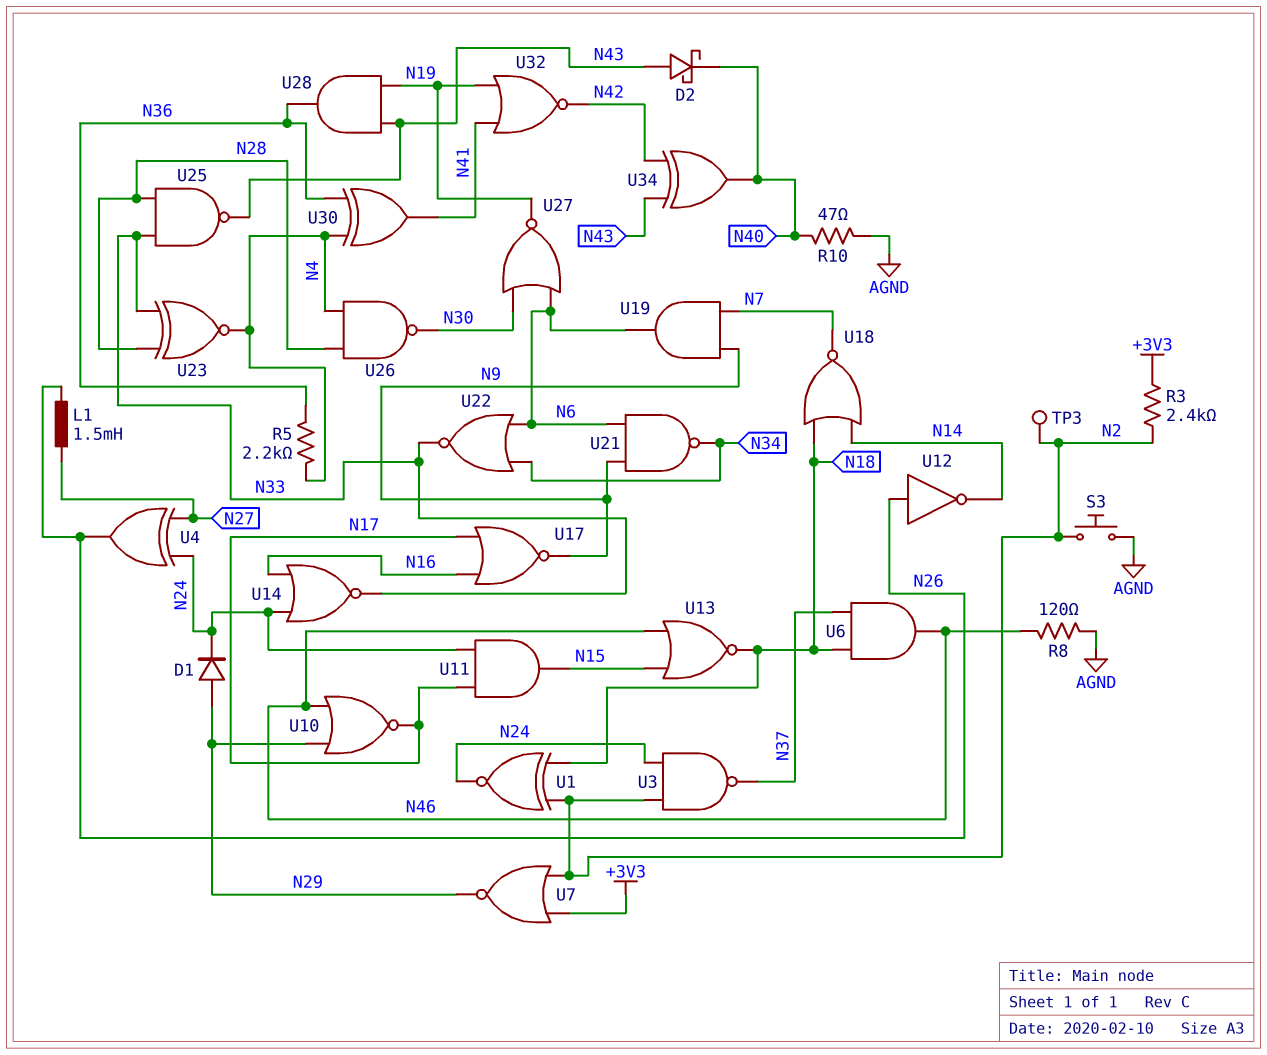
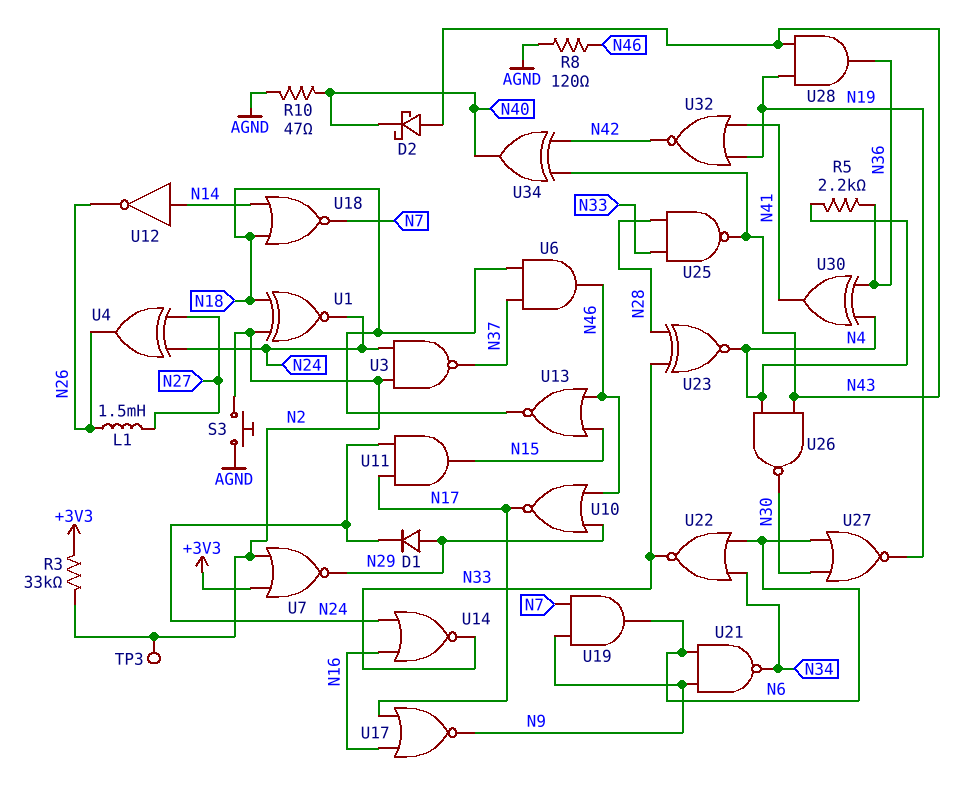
R3: 2.4k (+3V3, N2) -> 33k (+3V3, N2)
U12: NOT (in N26, out N14) -> NOT (in N14, out N26)
U26: NAND (in N4, in N28, out N30) -> NAND (in N4, in N43, out N30)

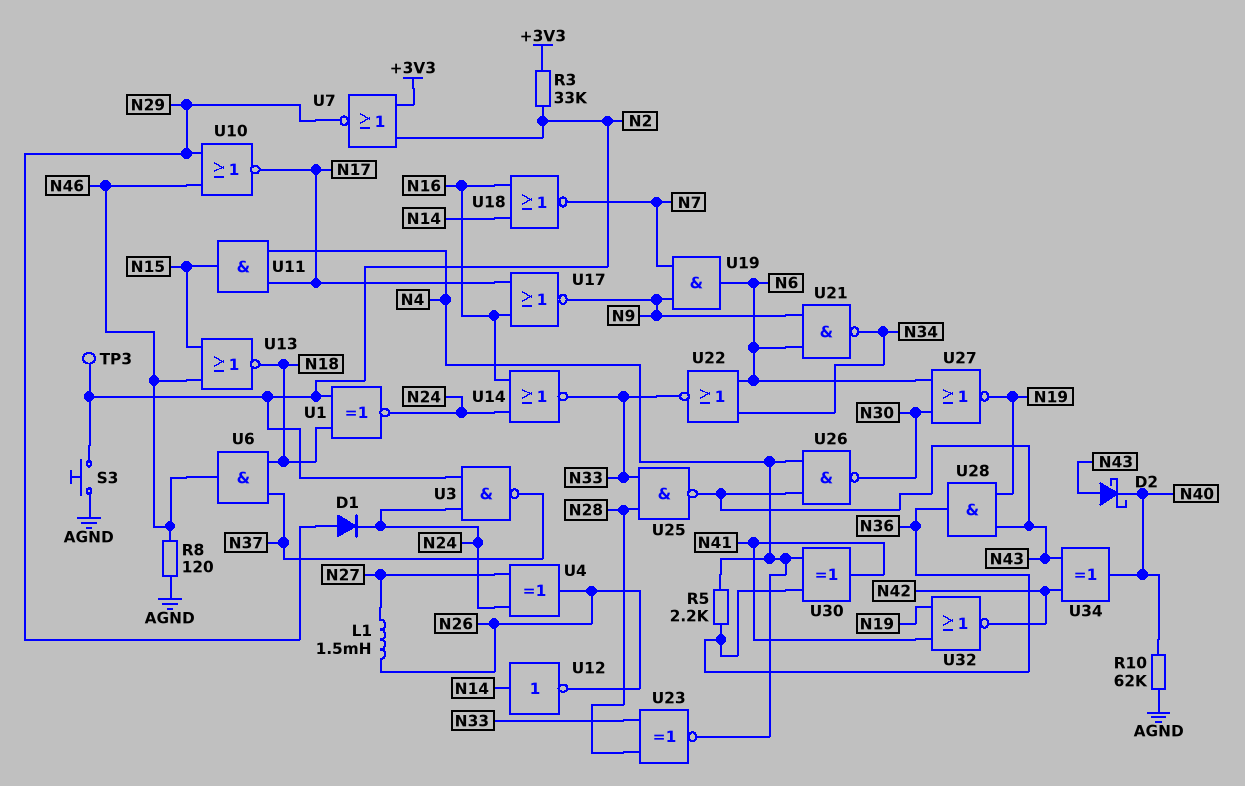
R10: 47 (AGND, N40) -> 62k (AGND, N40)
U11: AND (in N17, in N24, out N15) -> AND (in N4, in N17, out N15)
U18: NOR (in N14, in N18, out N7) -> NOR (in N14, in N16, out N7)

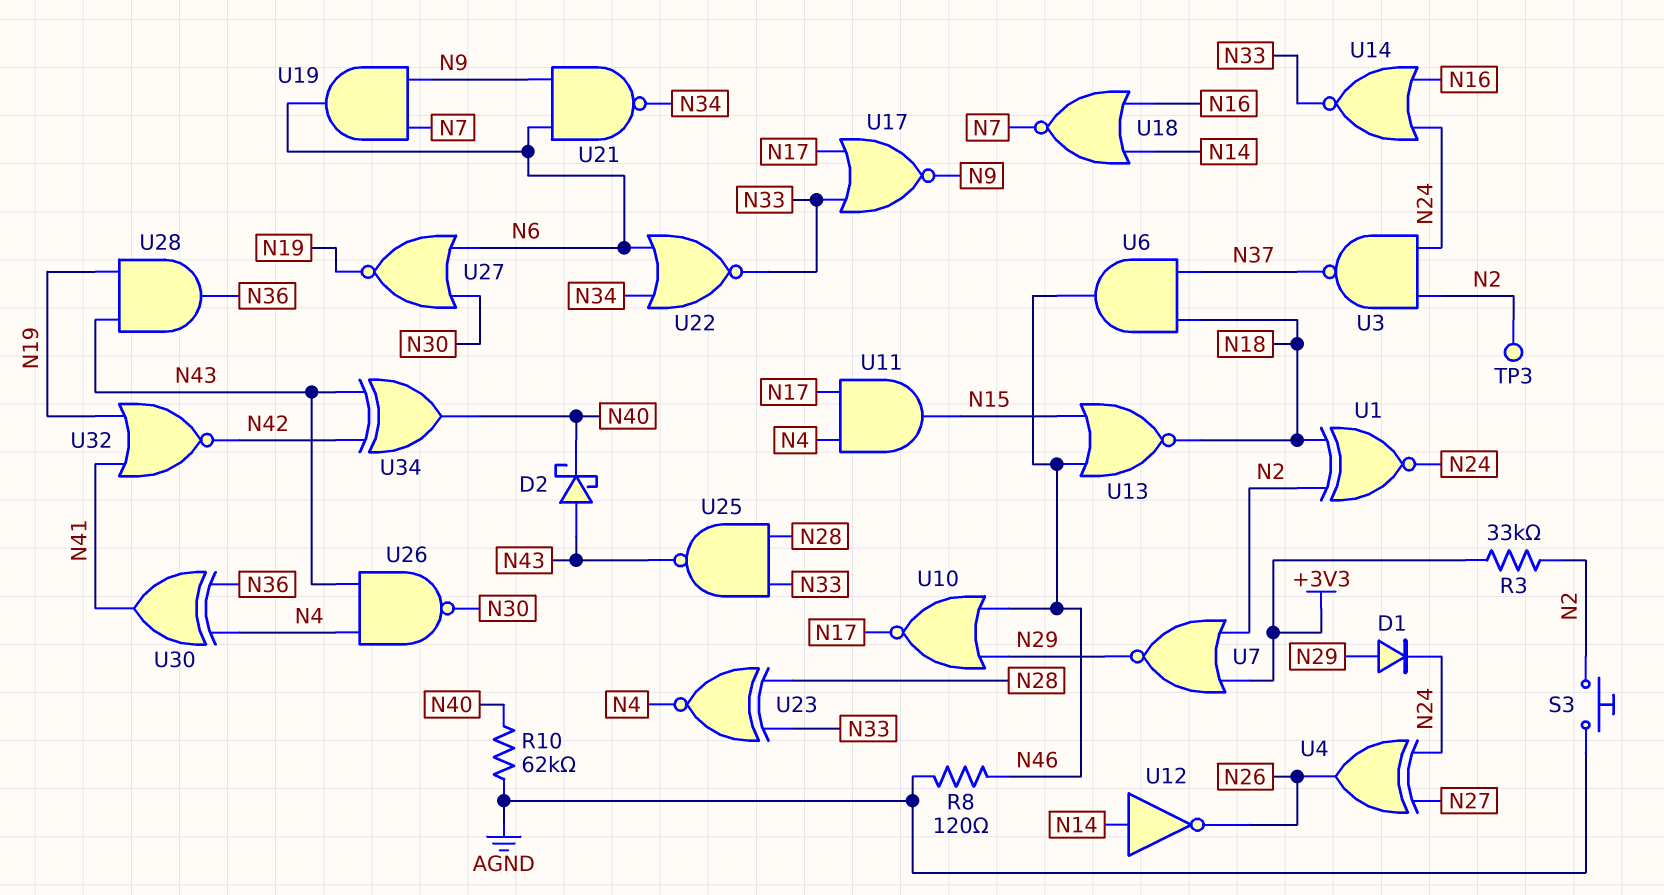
L1: 1.5mH (N26, N27) -> none
R5: 2.2k (N4, N36) -> none
U17: NOR (in N16, in N17, out N9) -> NOR (in N17, in N33, out N9)

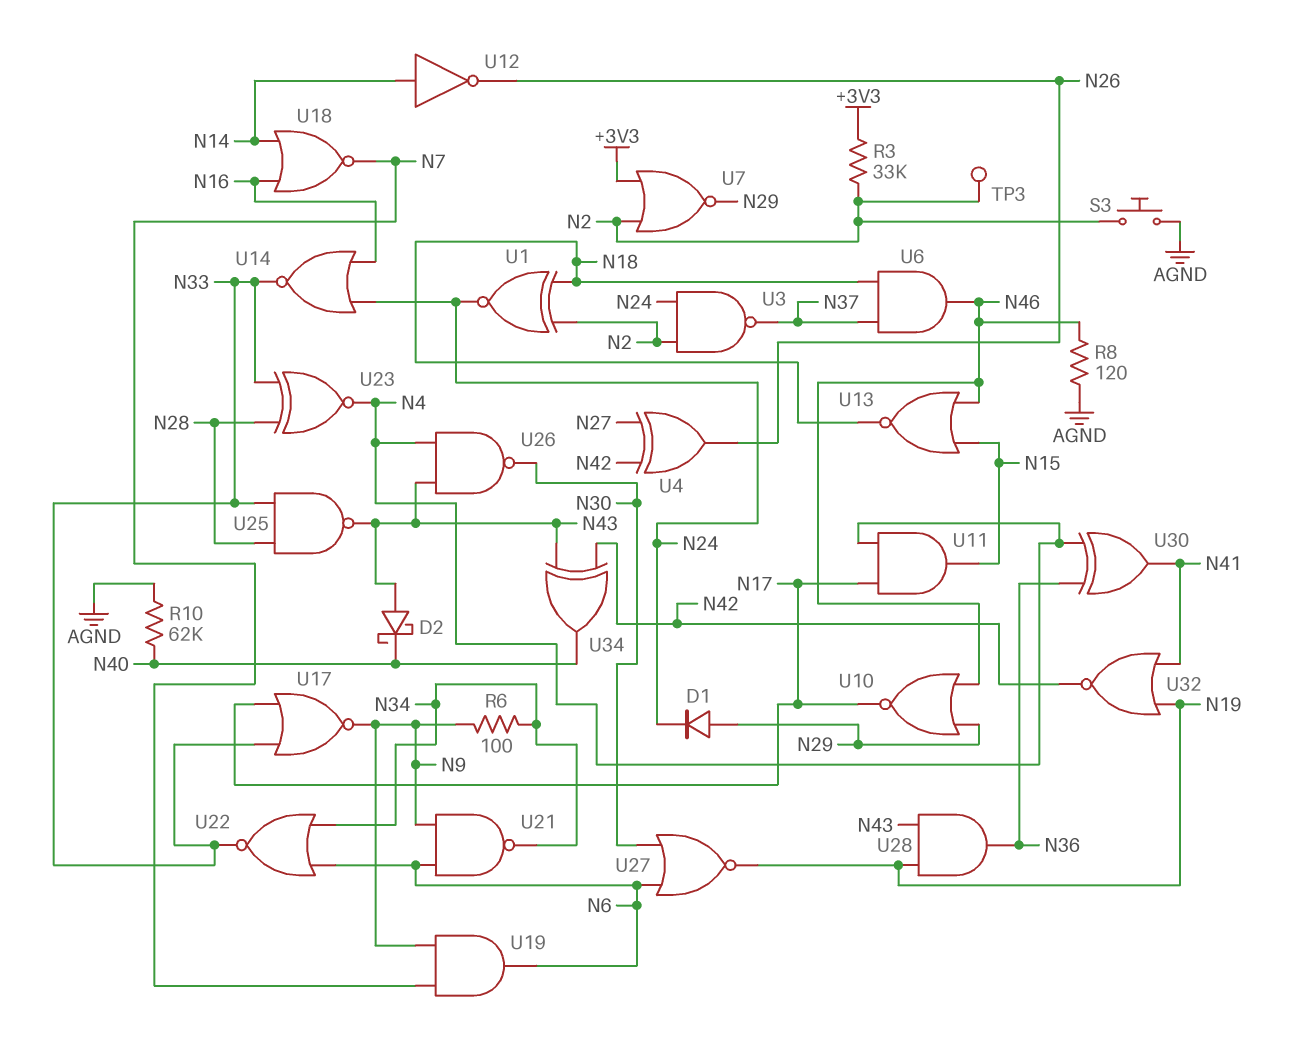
R6: none -> 100 (N9, N34)
U4: XOR (in N24, in N27, out N26) -> XOR (in N27, in N42, out N26)

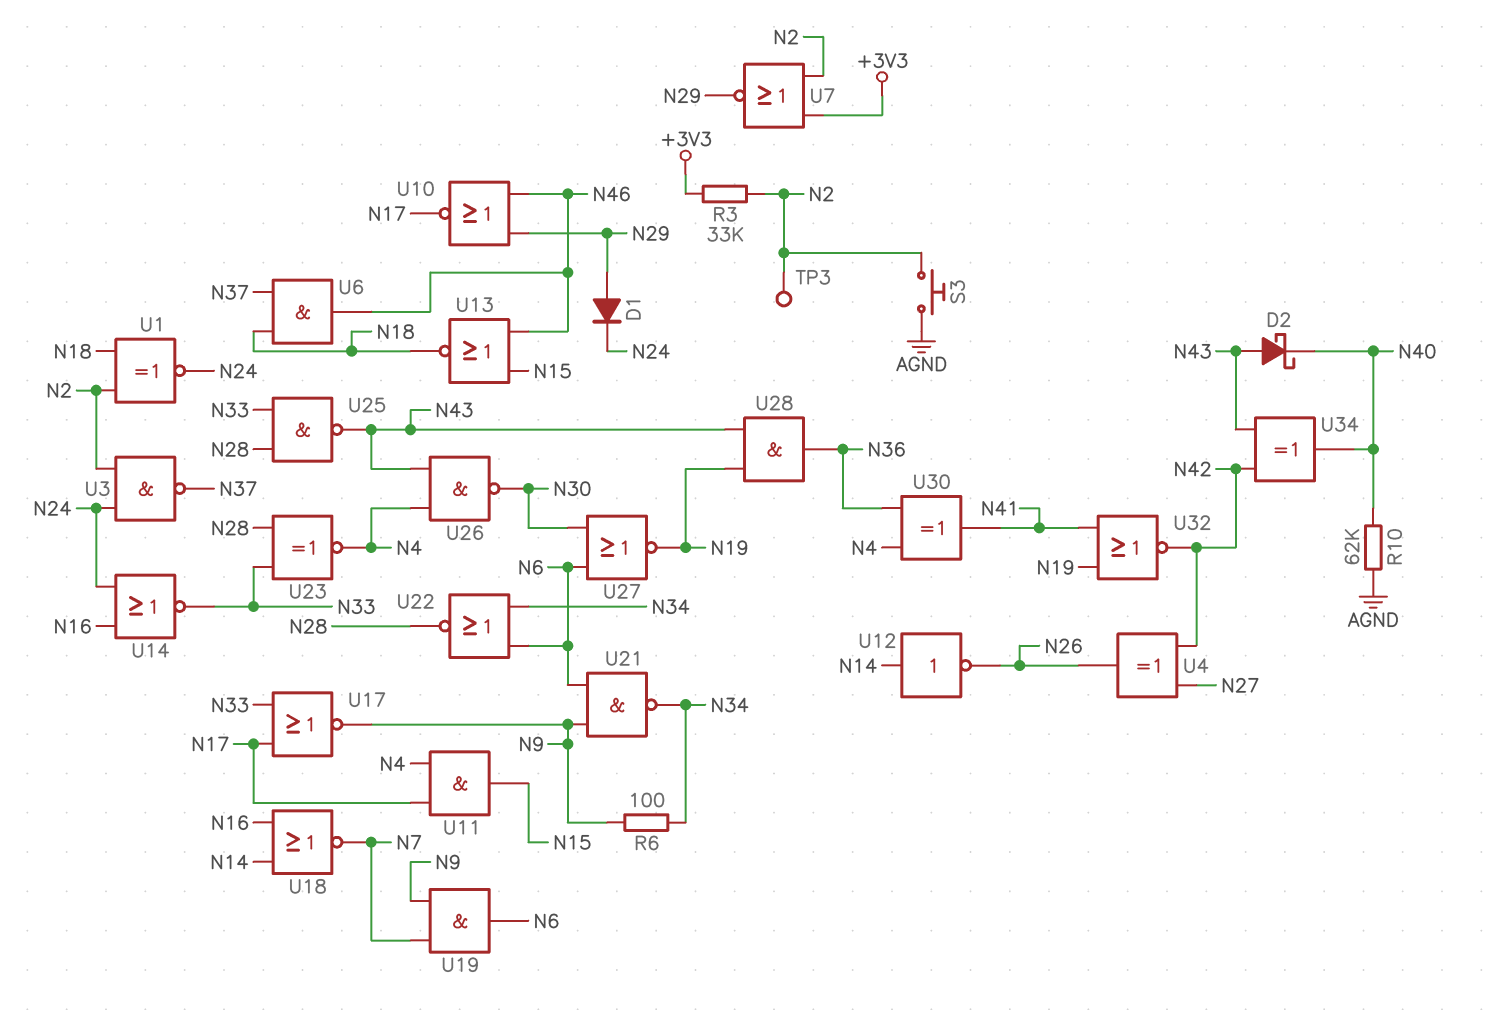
R8: 120 (AGND, N46) -> none
U22: NOR (in N6, in N34, out N33) -> NOR (in N6, in N34, out N28)

